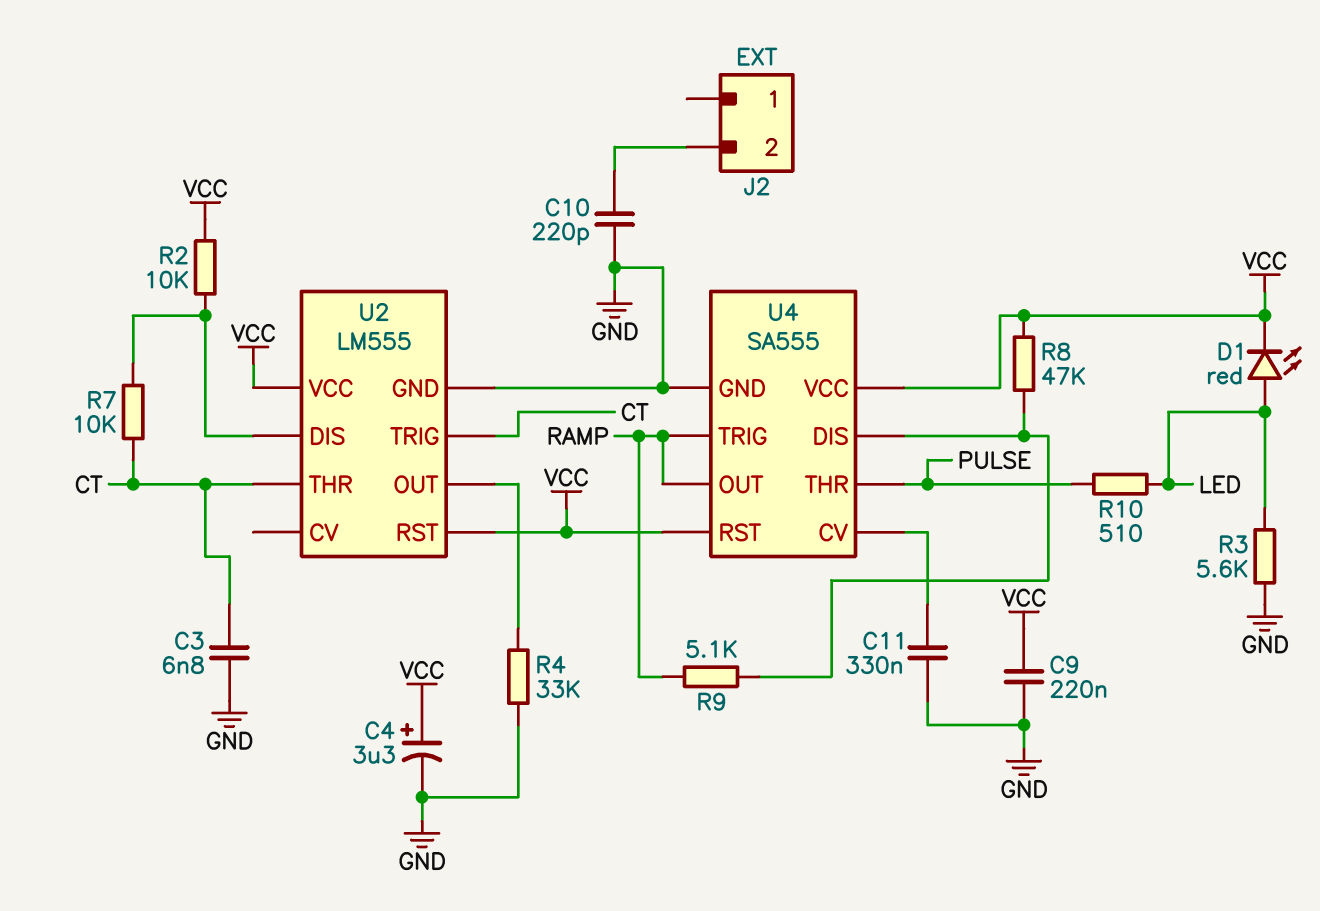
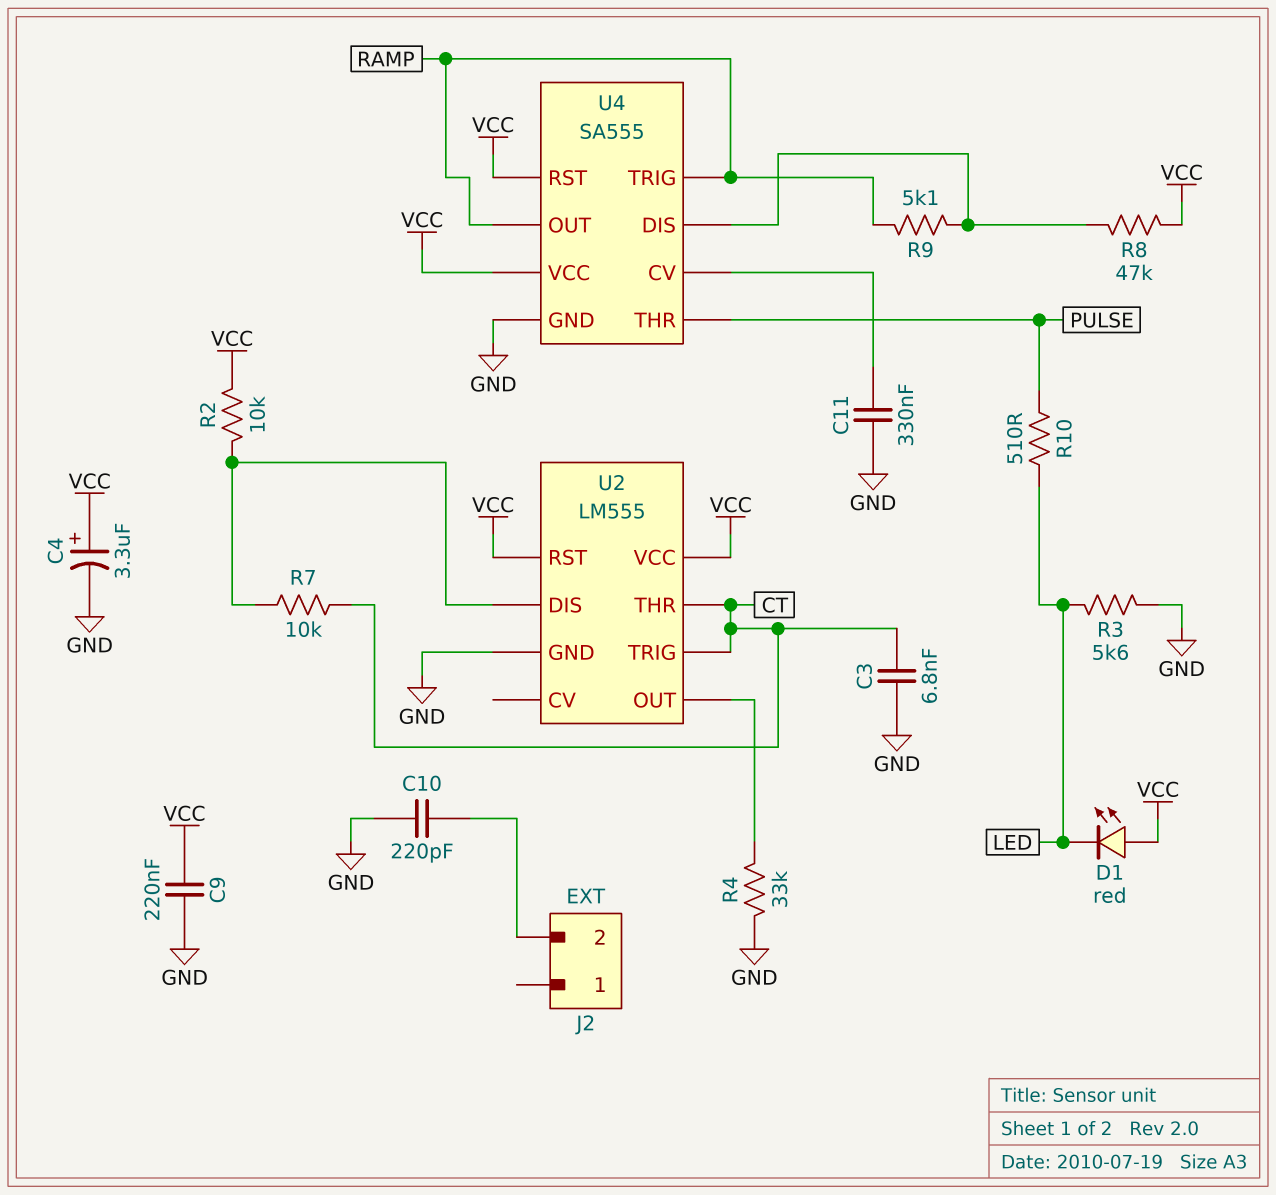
D1: LED red (A LED, K VCC) -> LED red (A VCC, K LED)

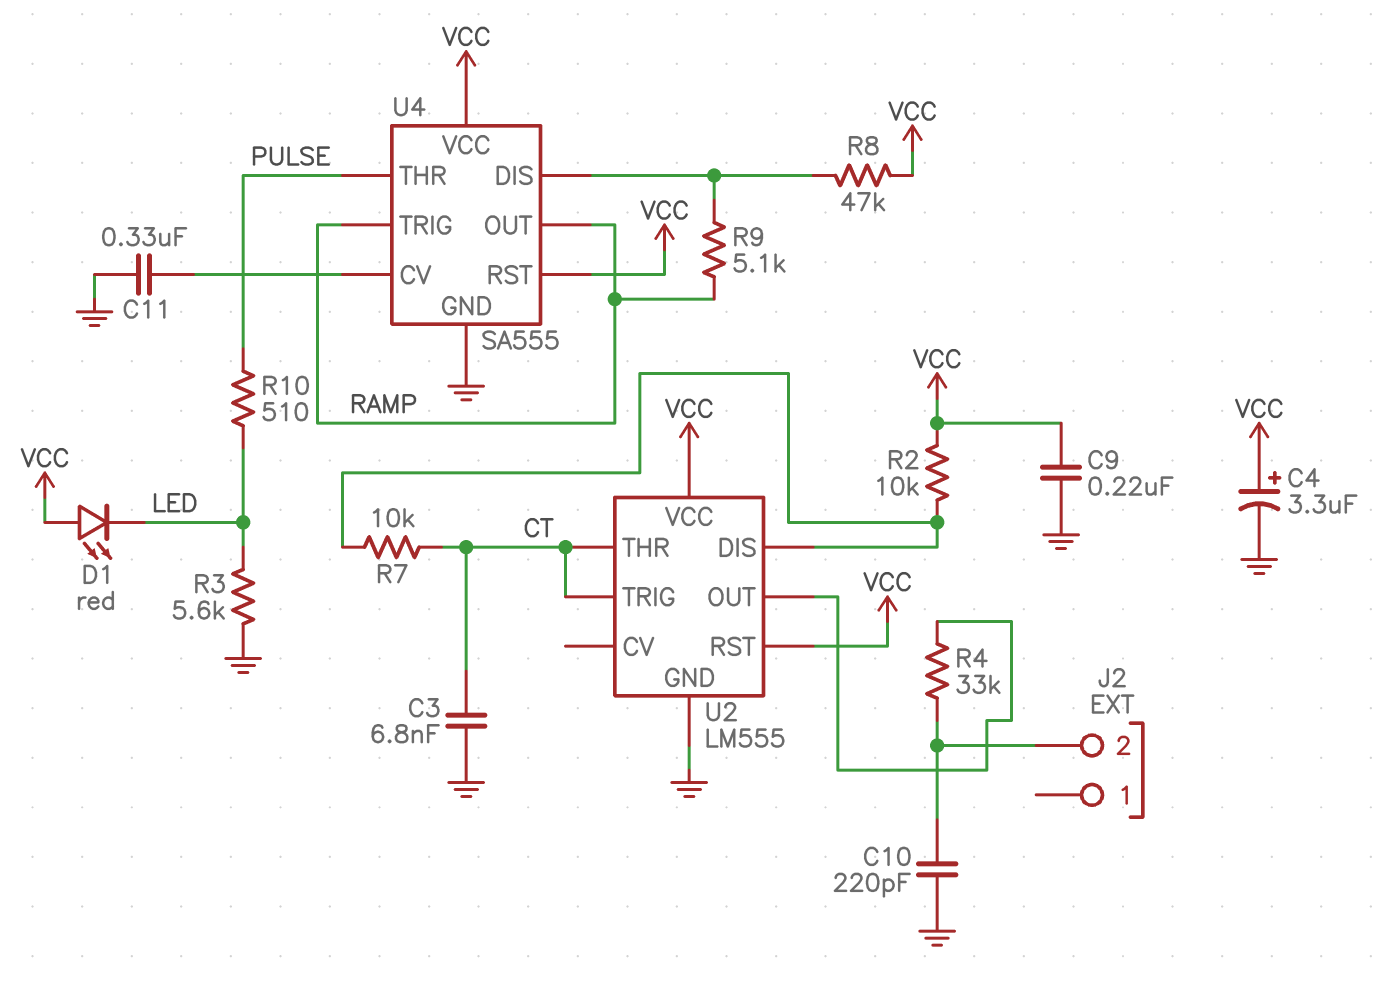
R4: 33k (GND, U2/OUT) -> 33k (J2/2, U2/OUT)

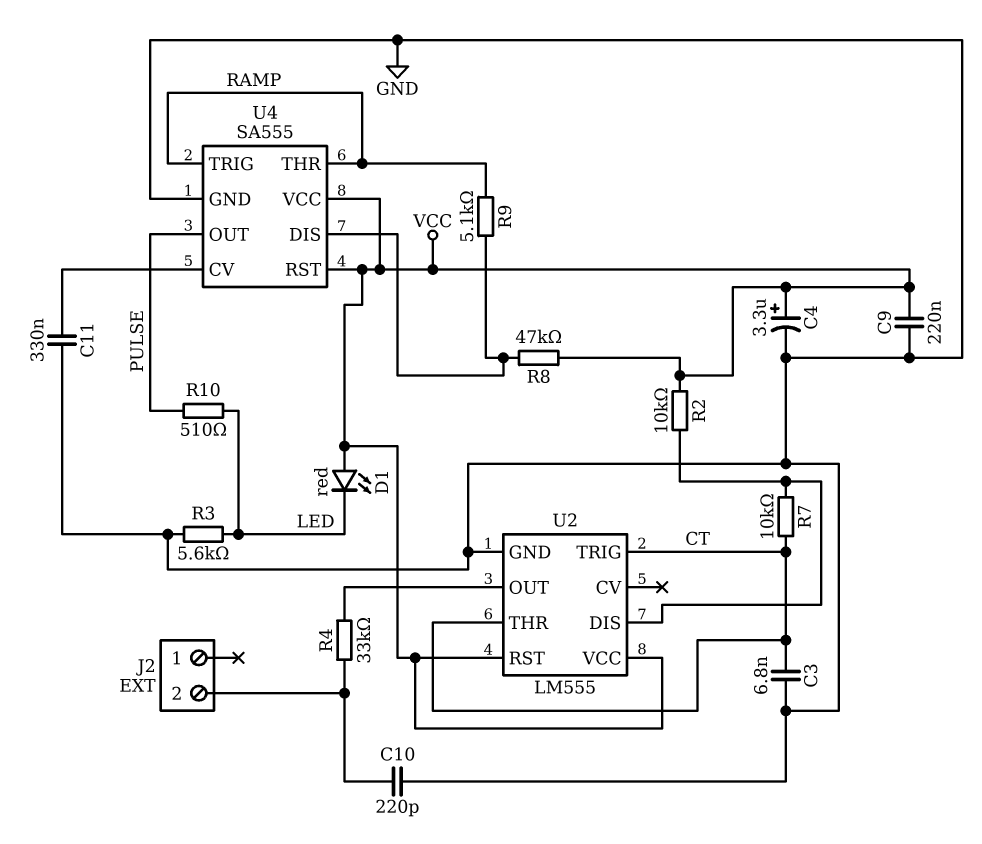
U4 pin OUT: RAMP -> PULSE
U4 pin THR: PULSE -> RAMP

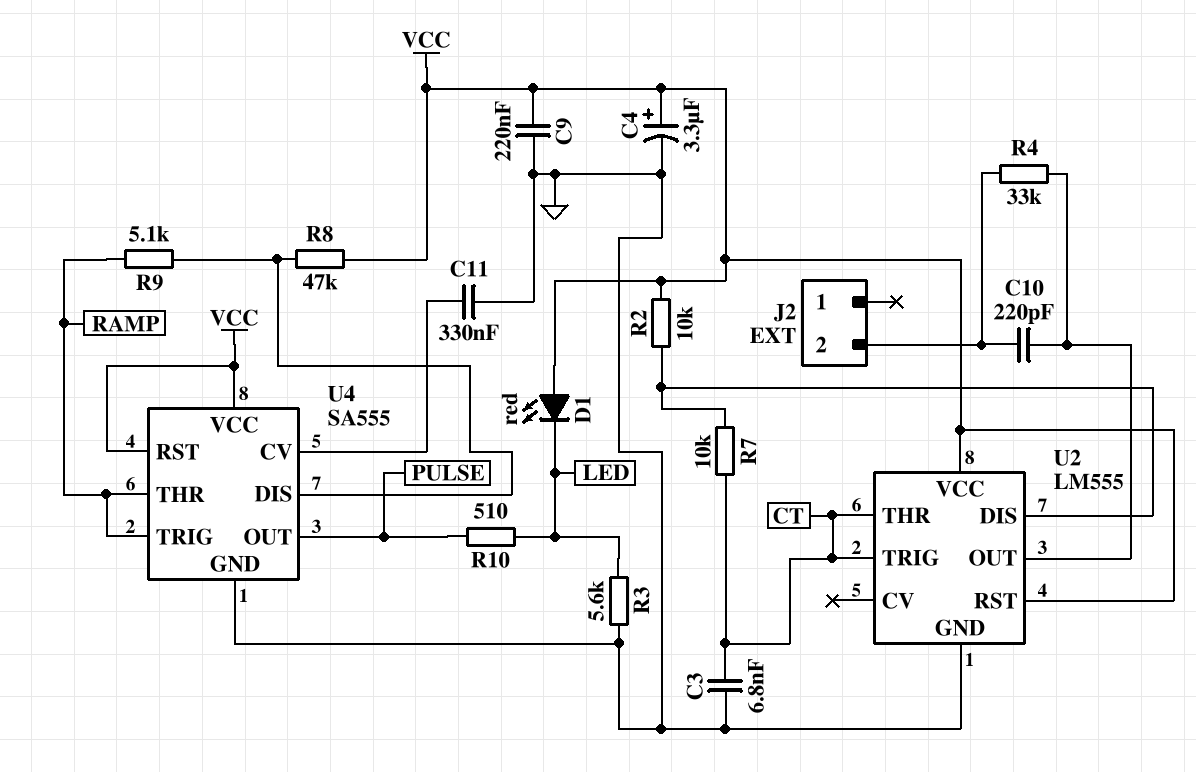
C10: 220pF (GND, J2/2) -> 220pF (J2/2, U2/OUT)

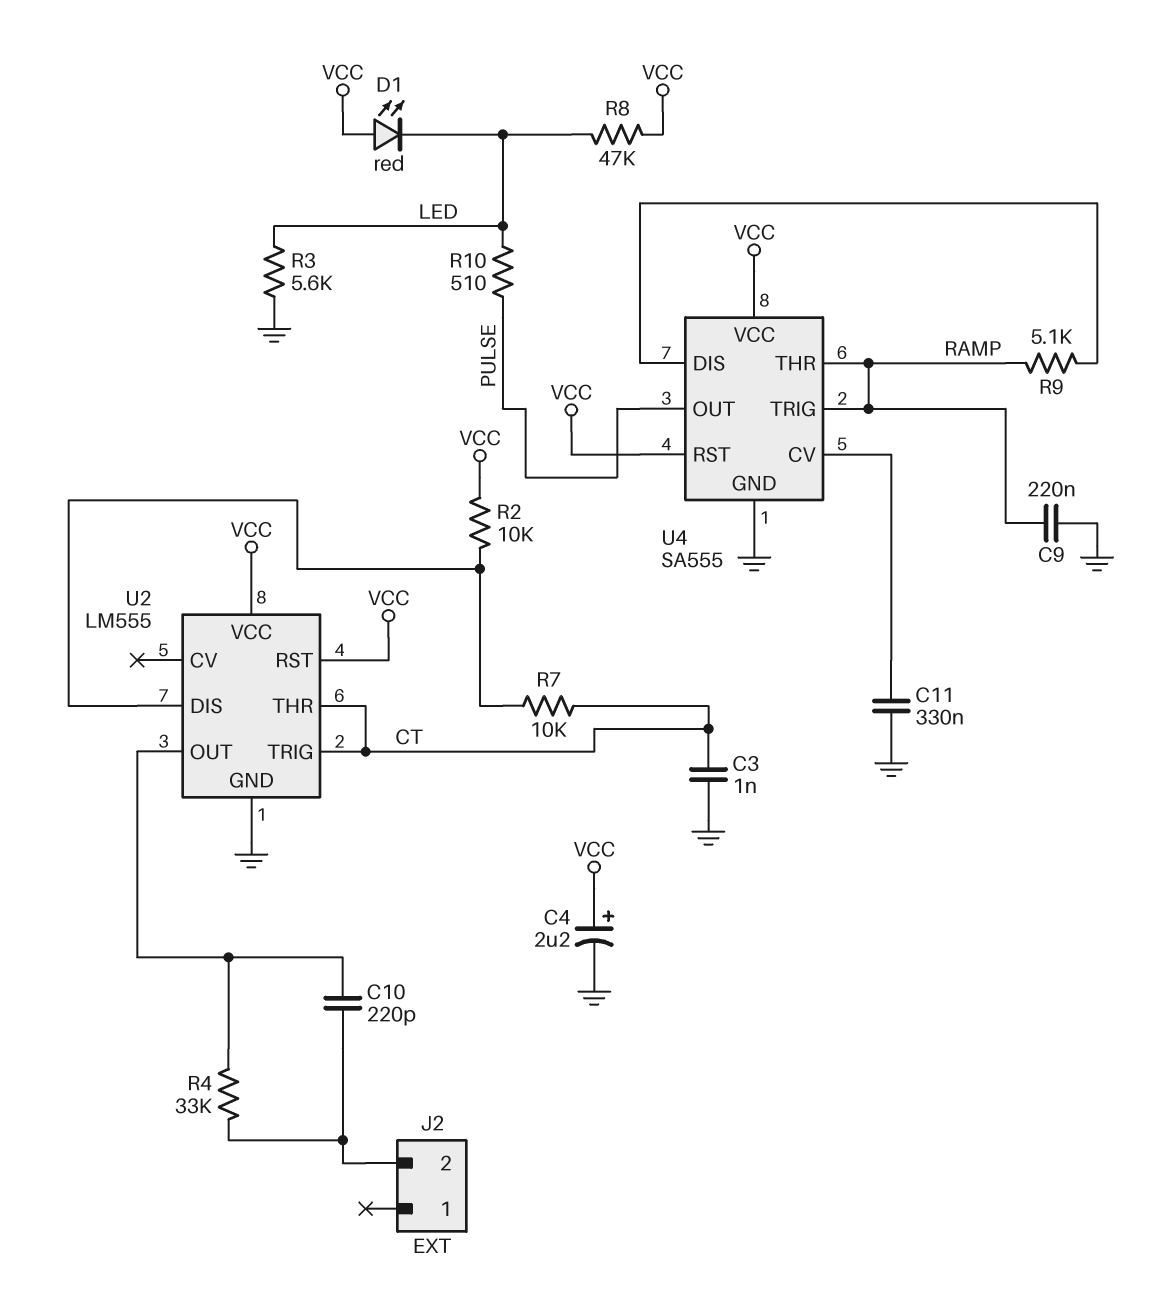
C3: 6.8nF (CT, GND) -> 1nF (CT, GND)
C4: 3.3uF (plus VCC, minus GND) -> 2.2uF (plus VCC, minus GND)
C9: 220nF (GND, VCC) -> 220nF (GND, RAMP)
R8: 47k (U4/DIS, VCC) -> 47k (LED, VCC)

